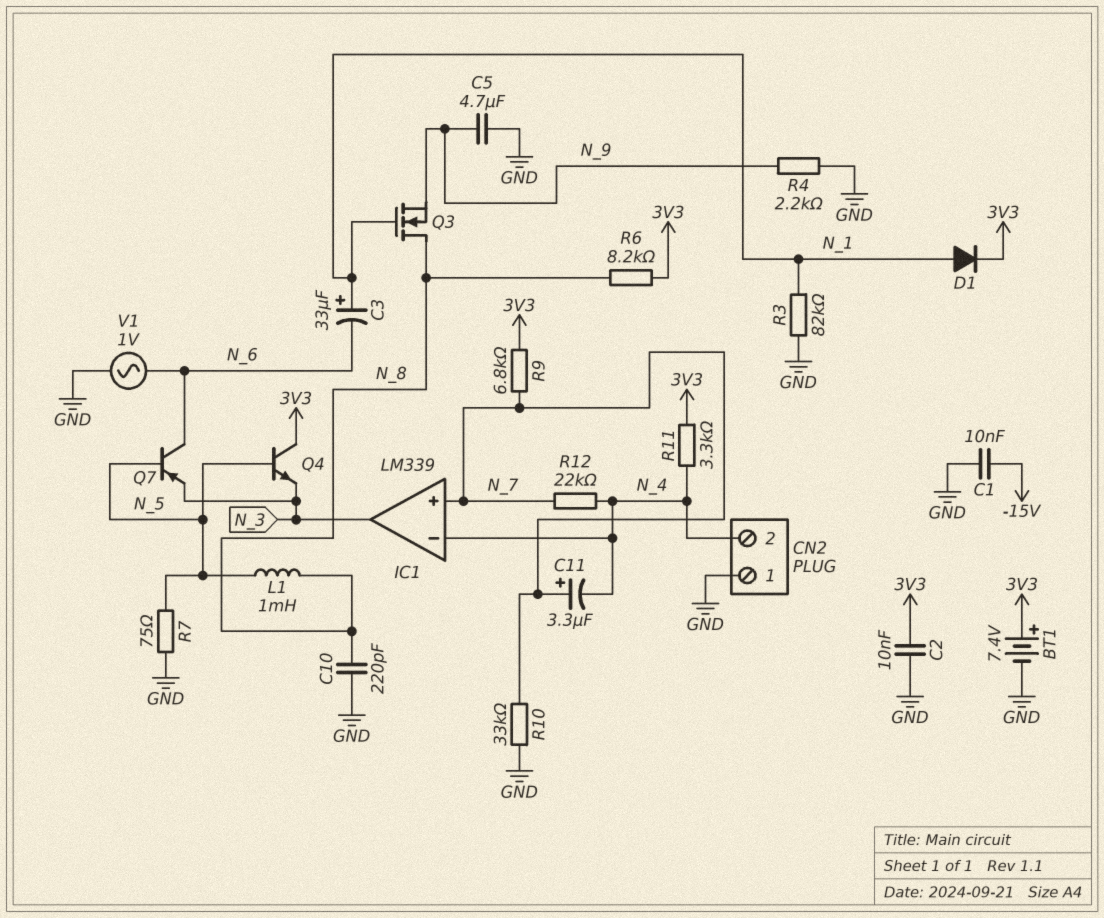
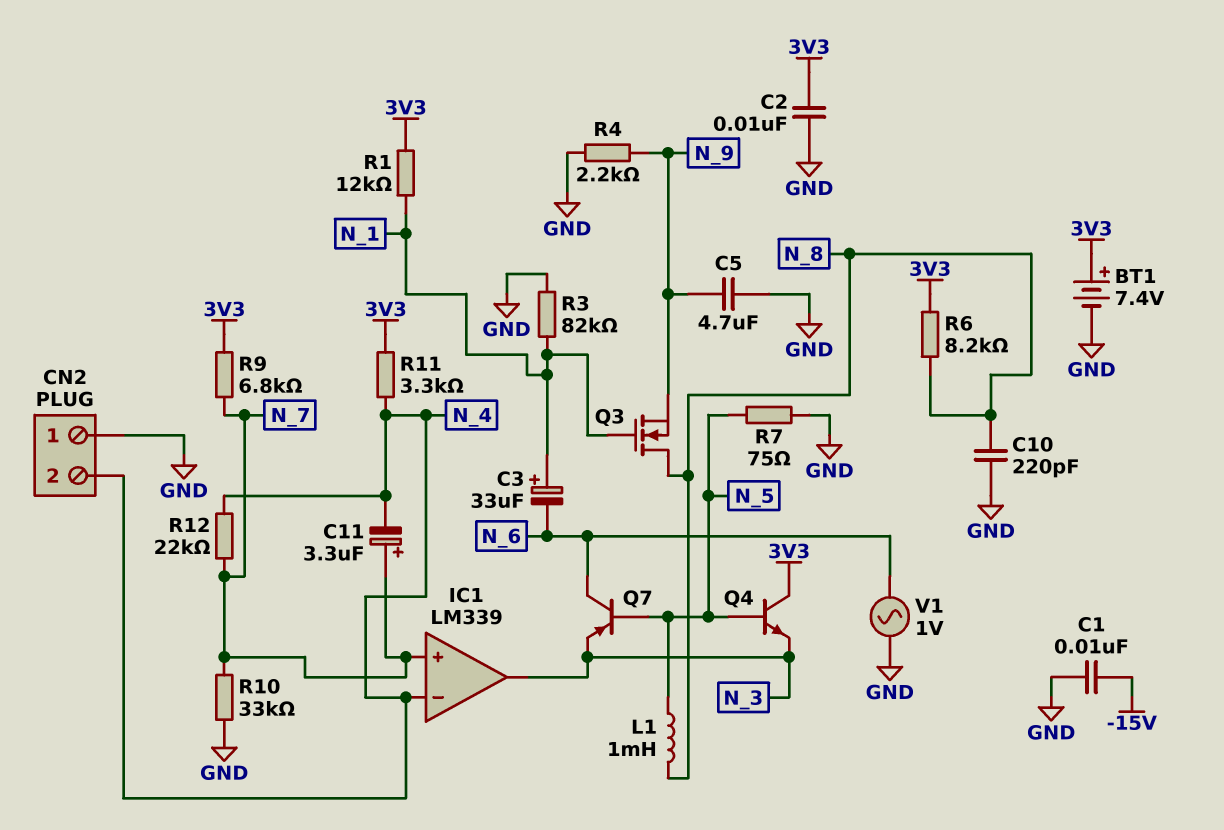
D1: diode (A N_1, K 3V3) -> none
R1: none -> 12k (3V3, N_1)

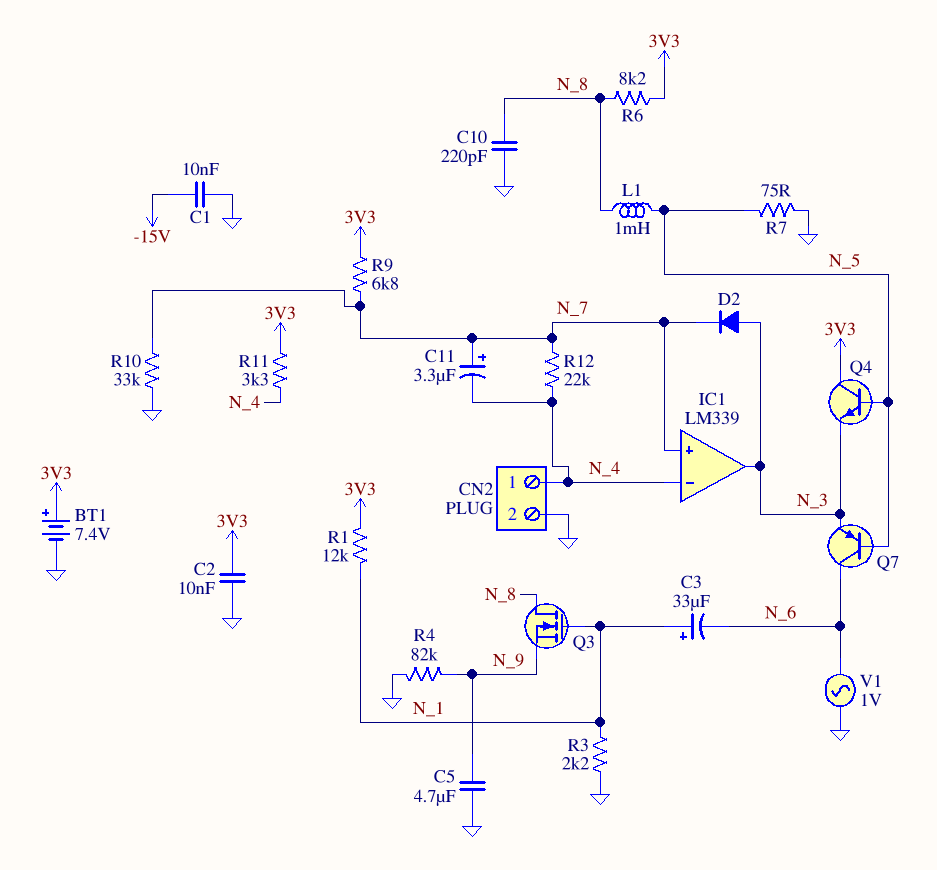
CN2 pin 1: GND -> N_4
CN2 pin 2: N_4 -> GND
D2: none -> diode (A N_3, K N_7)
R3: 82k (GND, N_1) -> 2.2k (GND, N_1)
R4: 2.2k (GND, N_9) -> 82k (GND, N_9)

